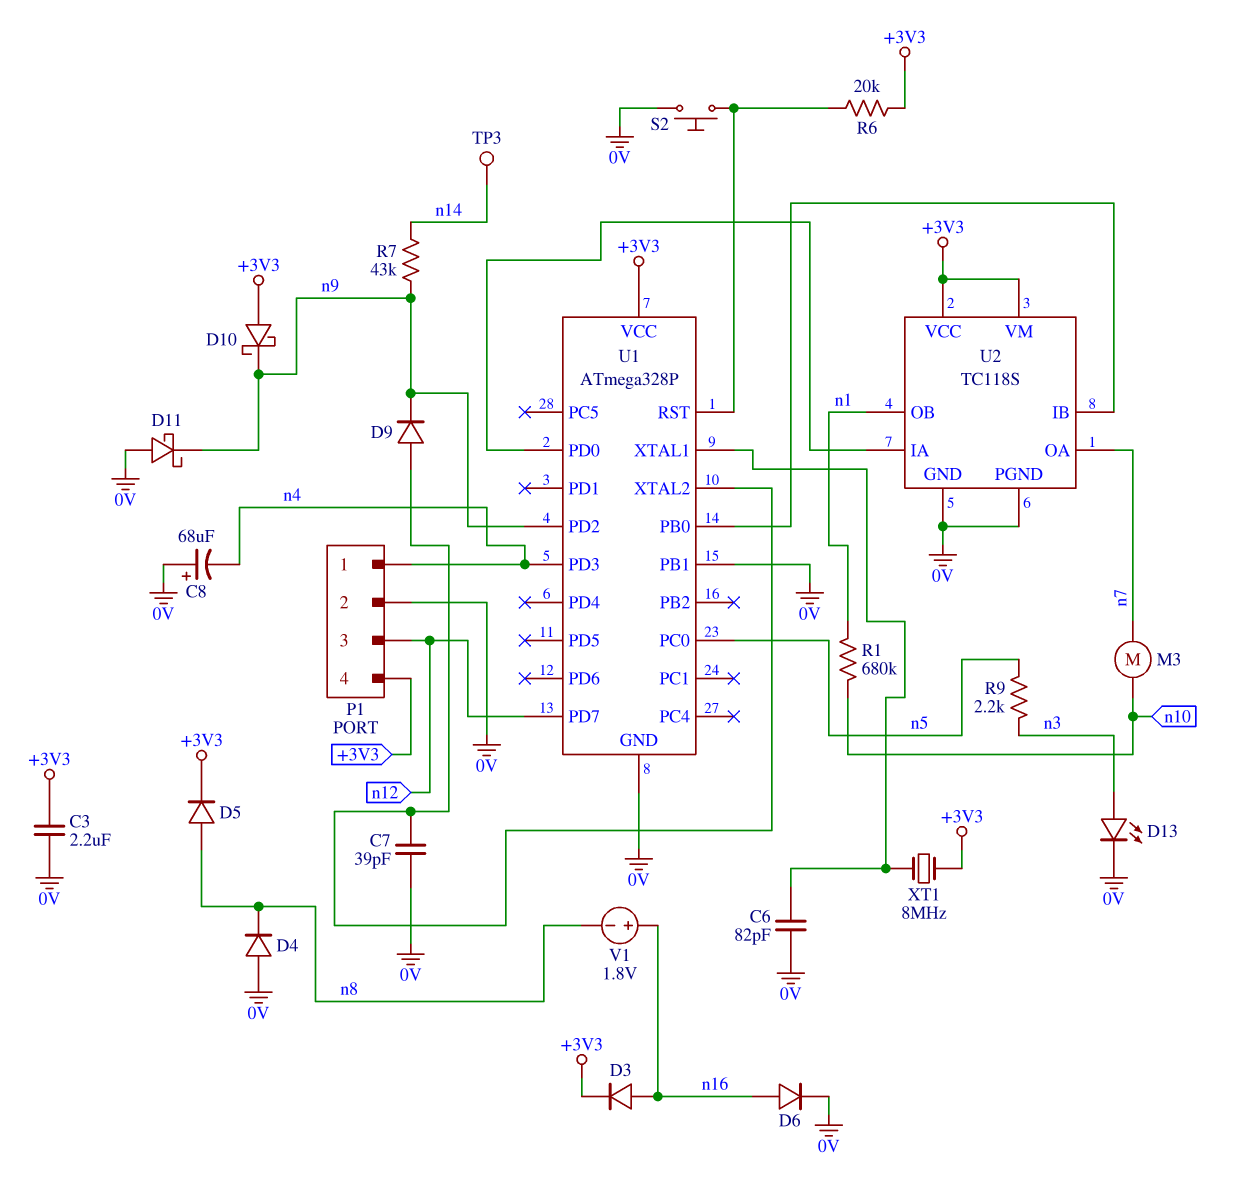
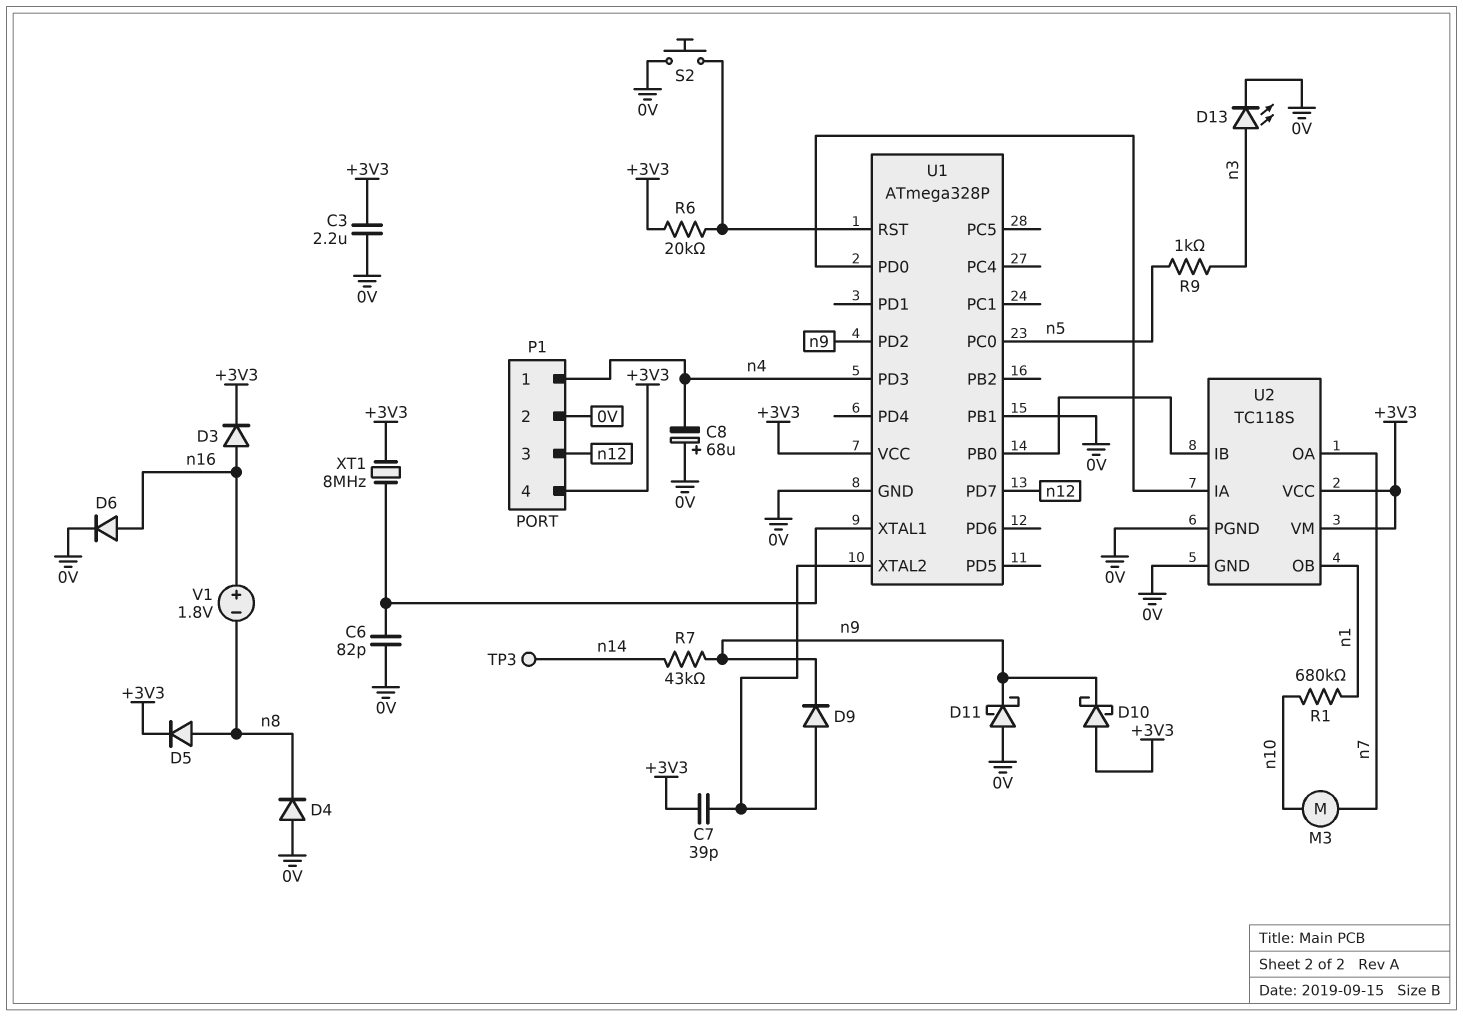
C7: 39pF (0V, U1/XTAL2) -> 39pF (+3V3, U1/XTAL2)
R9: 2.2k (n3, n5) -> 1k (n3, n5)

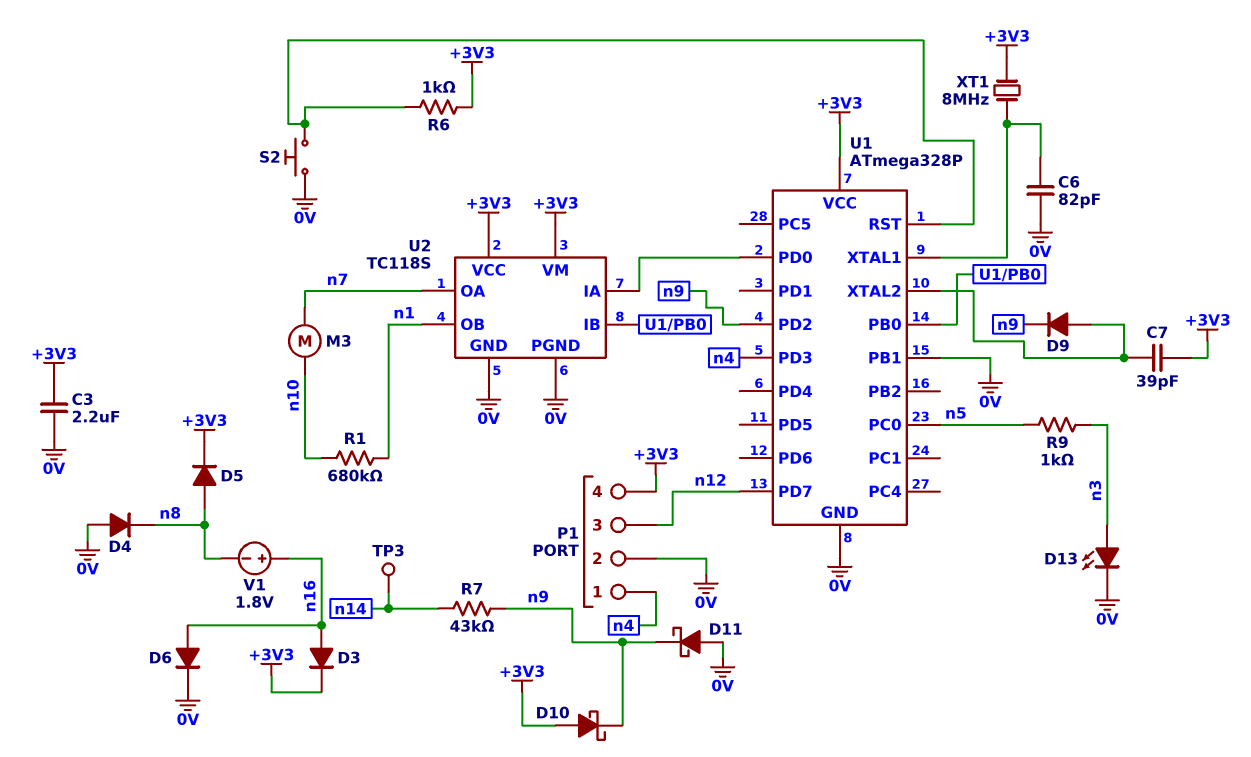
C8: 68uF (plus 0V, minus n4) -> none
R6: 20k (+3V3, U1/RST) -> 1k (+3V3, U1/RST)

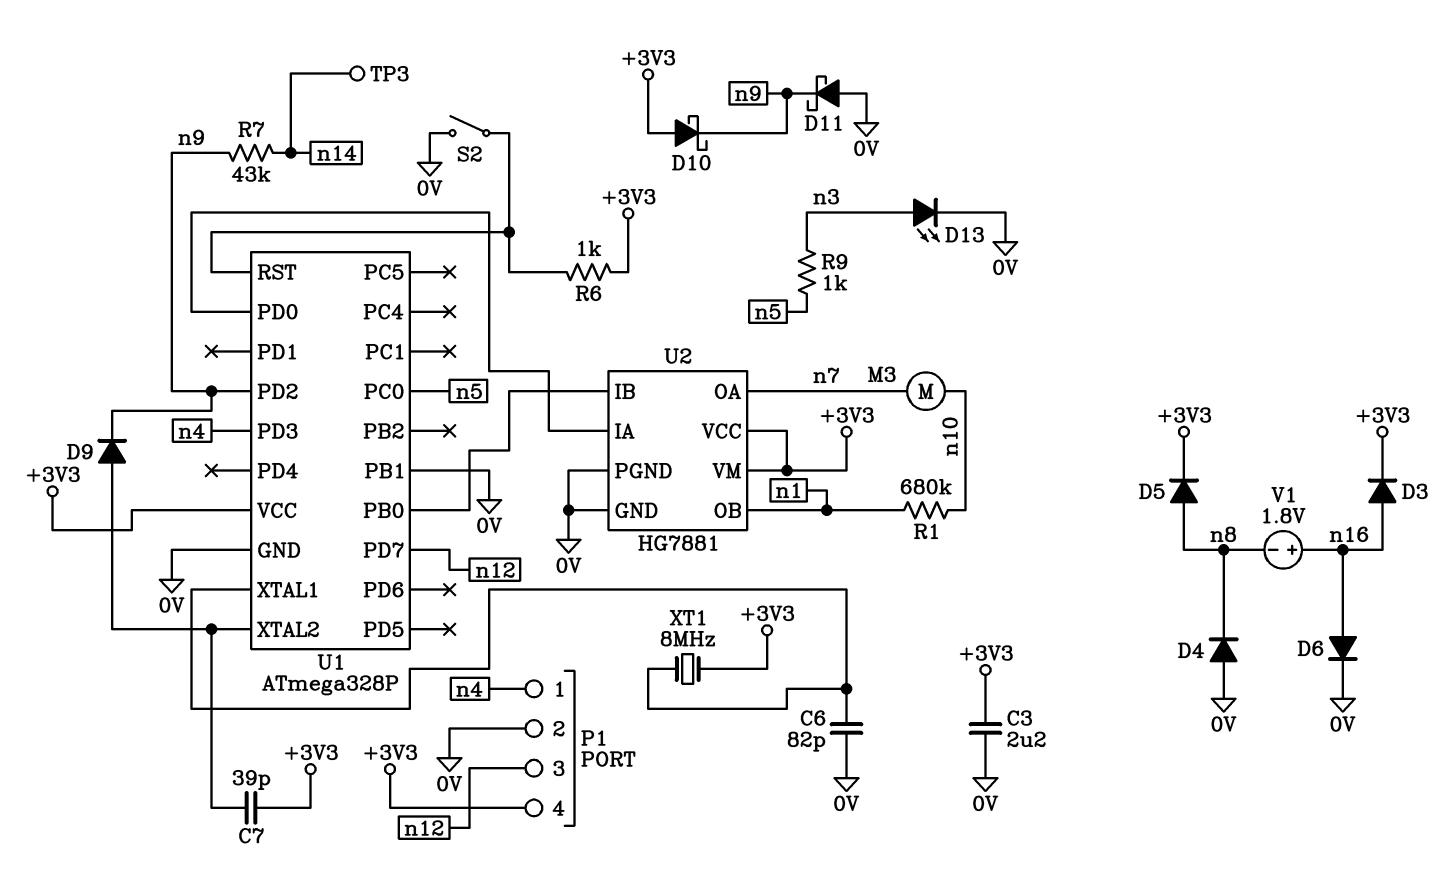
S2: button (0V, U1/RST) -> switch (0V, U1/RST)
U2: TC118S -> HG7881

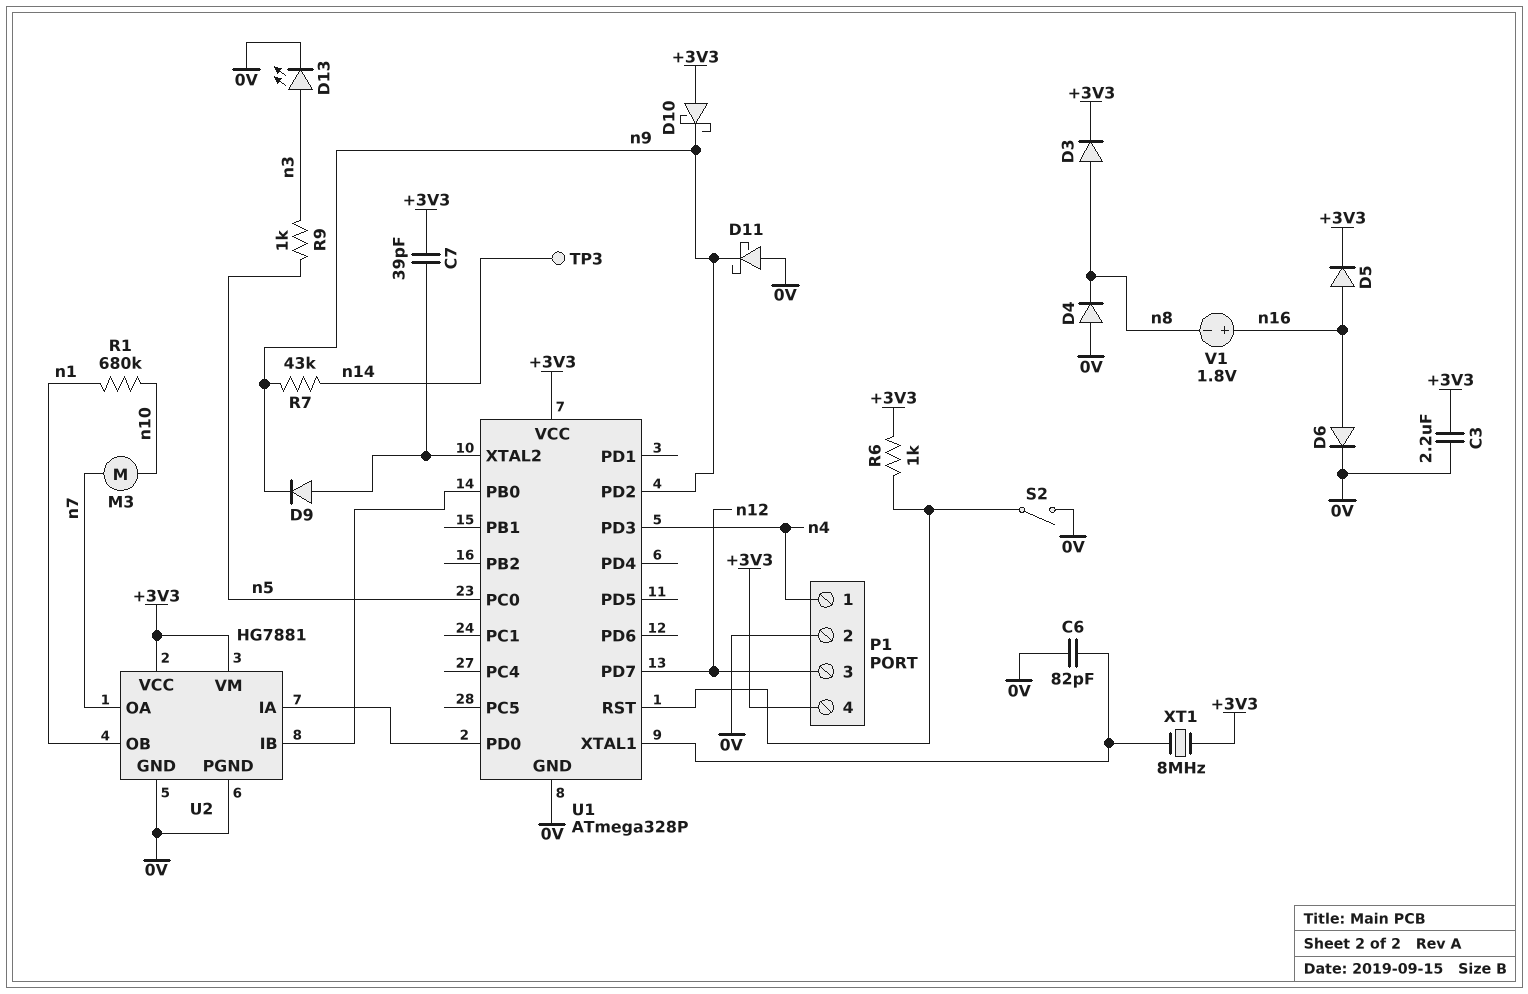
D3: diode (A n16, K +3V3) -> diode (A n8, K +3V3)
D5: diode (A n8, K +3V3) -> diode (A n16, K +3V3)
U1 pin PB1: 0V -> none

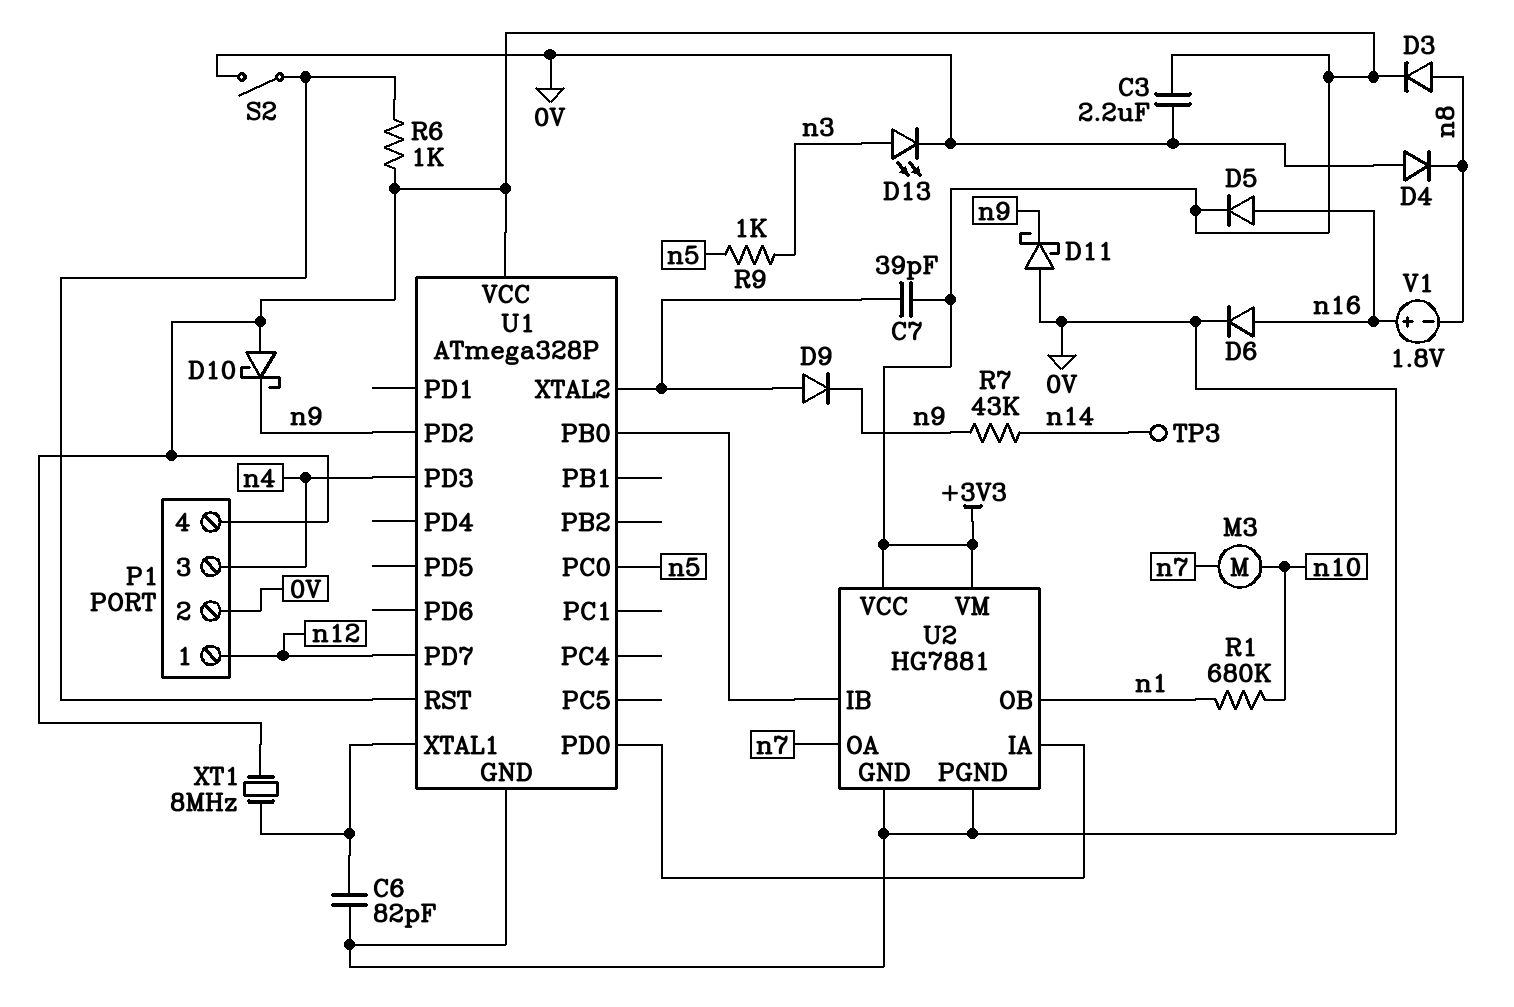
P1 pin 1: n4 -> n12
P1 pin 3: n12 -> n4

